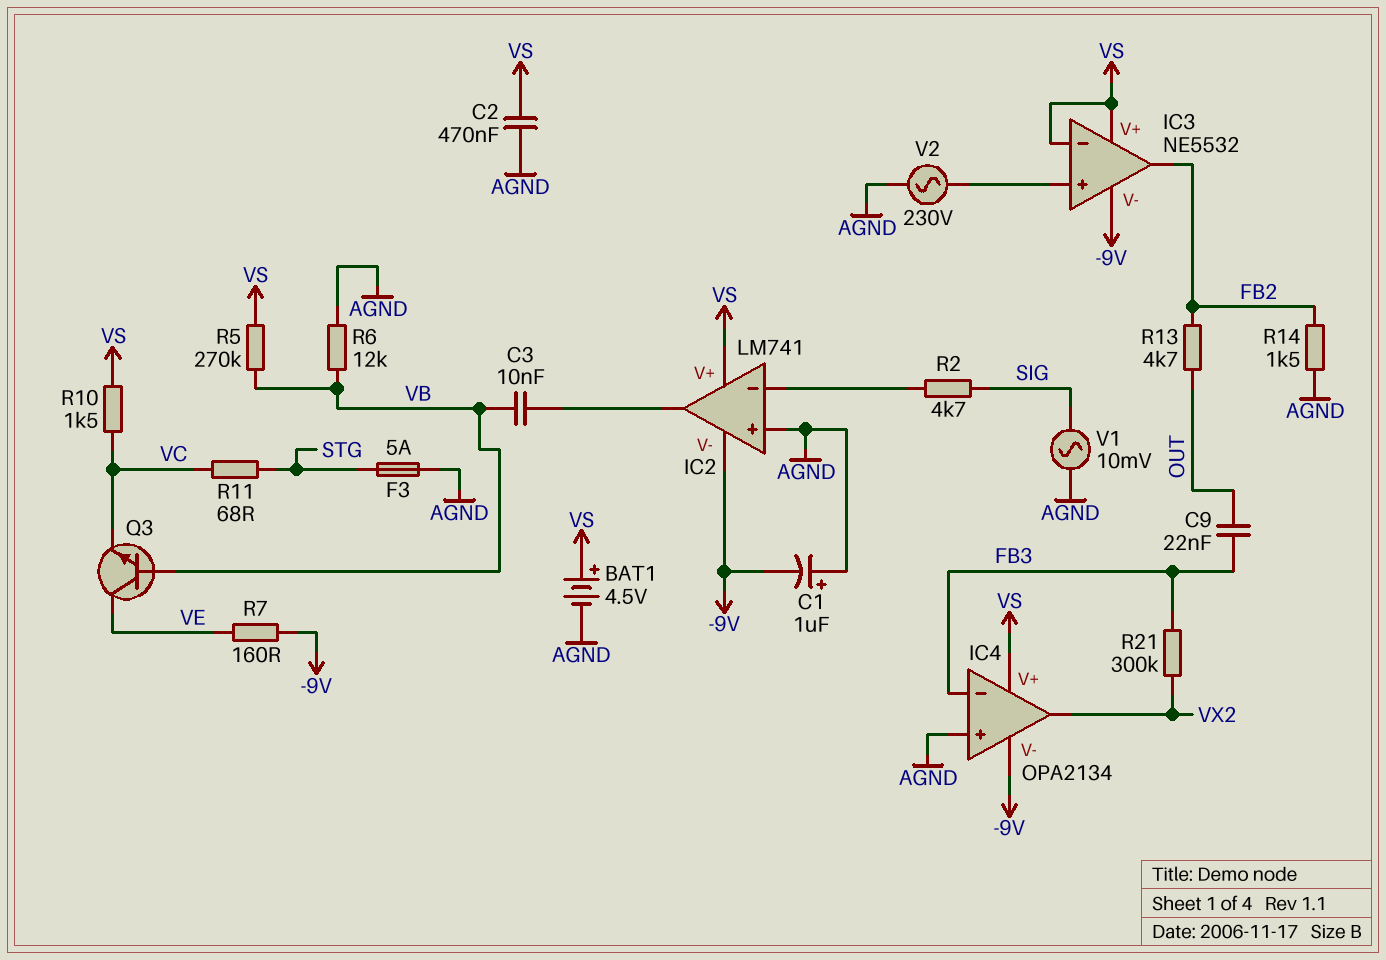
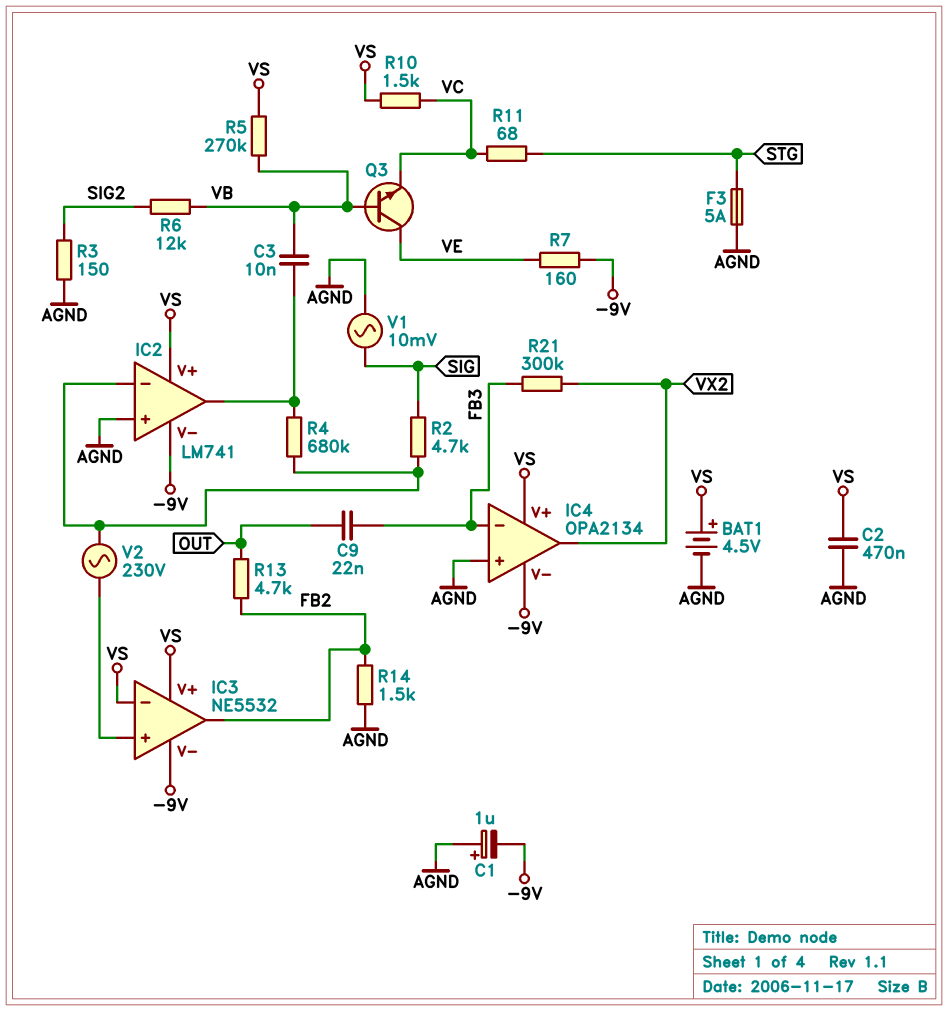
R3: none -> 150 (AGND, SIG2)
R4: none -> 680k (IC2/in-, IC2/out)
R6: 12k (AGND, VB) -> 12k (SIG2, VB)
V2: AC 230V (AGND, IC3/in+) -> AC 230V (IC2/in-, IC3/in+)

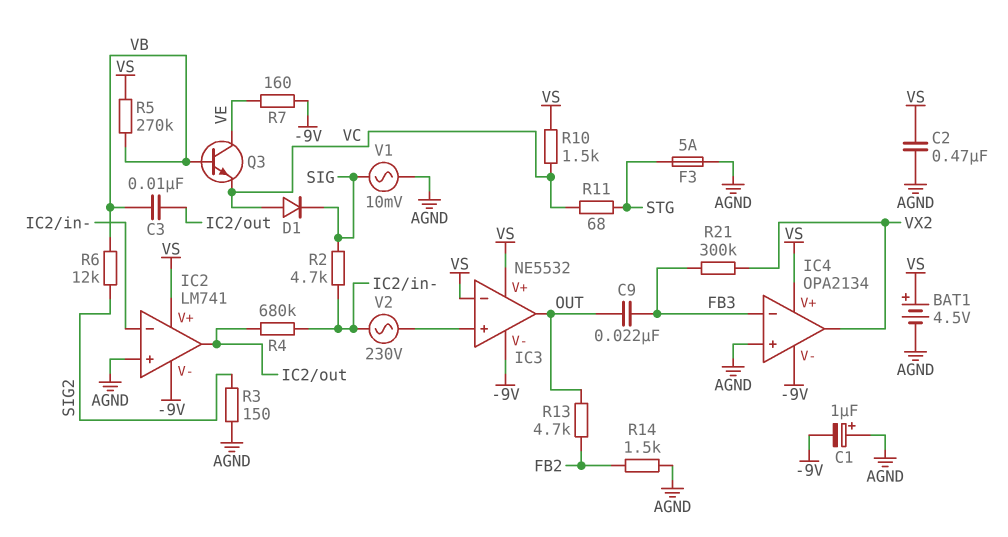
D1: none -> diode (A VC, K SIG)
IC3 pin out: FB2 -> OUT

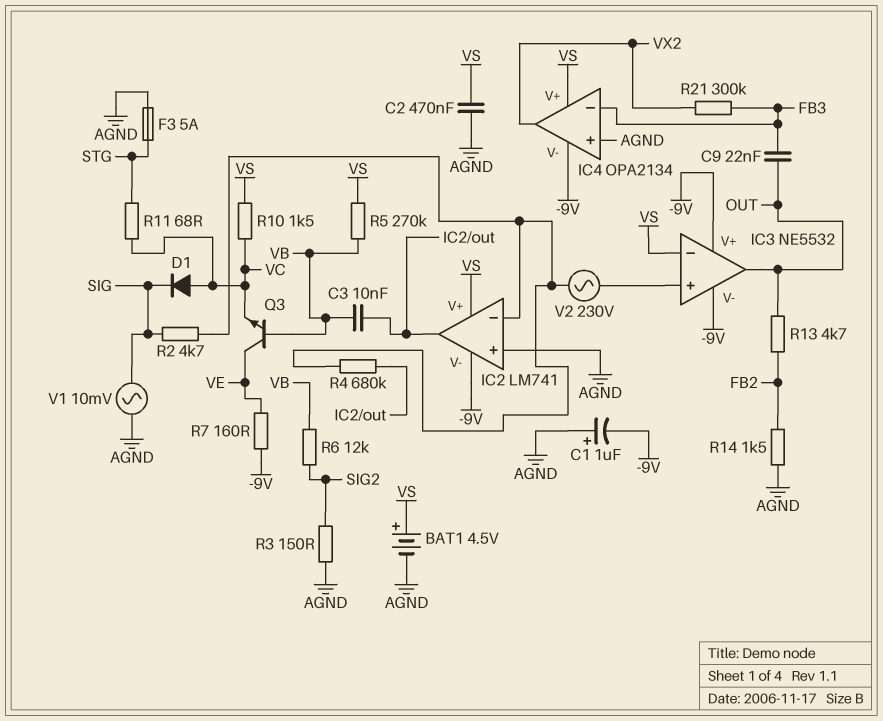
IC3 pin V+: VS -> -9V

